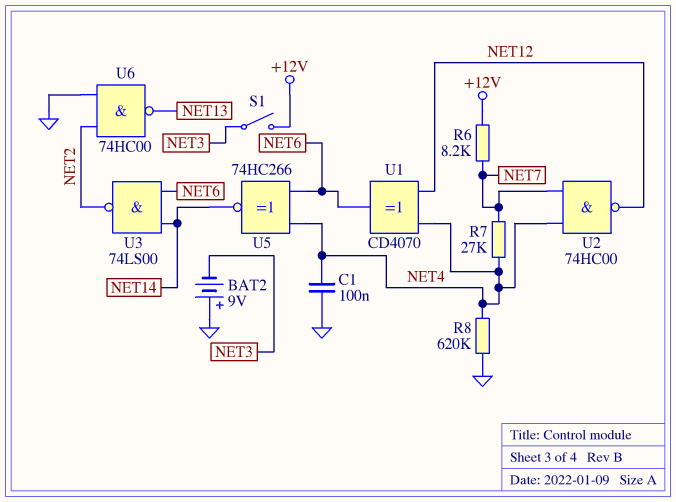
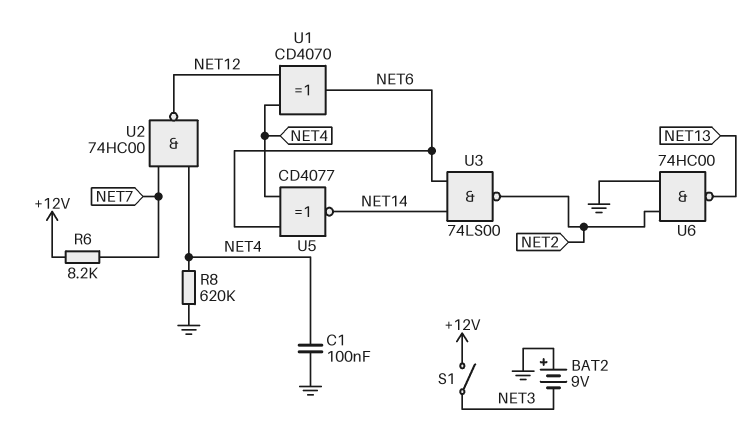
R7: 27k (NET4, NET7) -> none
U5: XNOR 74HC266 (in NET4, in NET6, out NET14) -> XNOR CD4077 (in NET4, in NET6, out NET14)

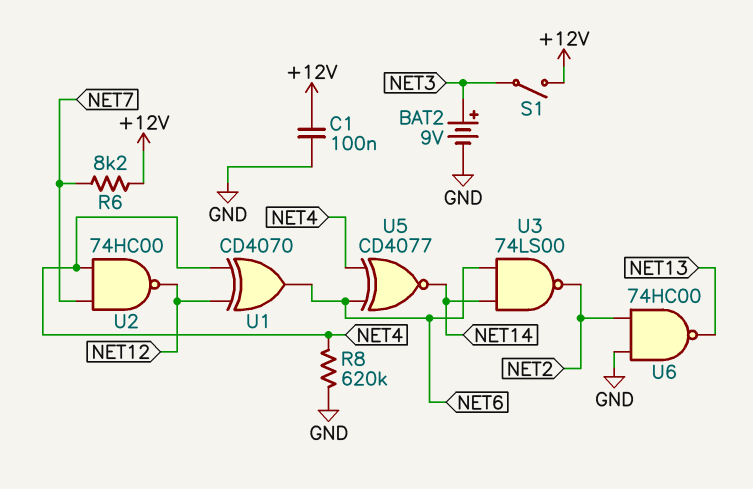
BAT2: 9V (plus GND, minus NET3) -> 9V (plus NET3, minus GND)
C1: 100nF (GND, NET4) -> 100nF (+12V, GND)

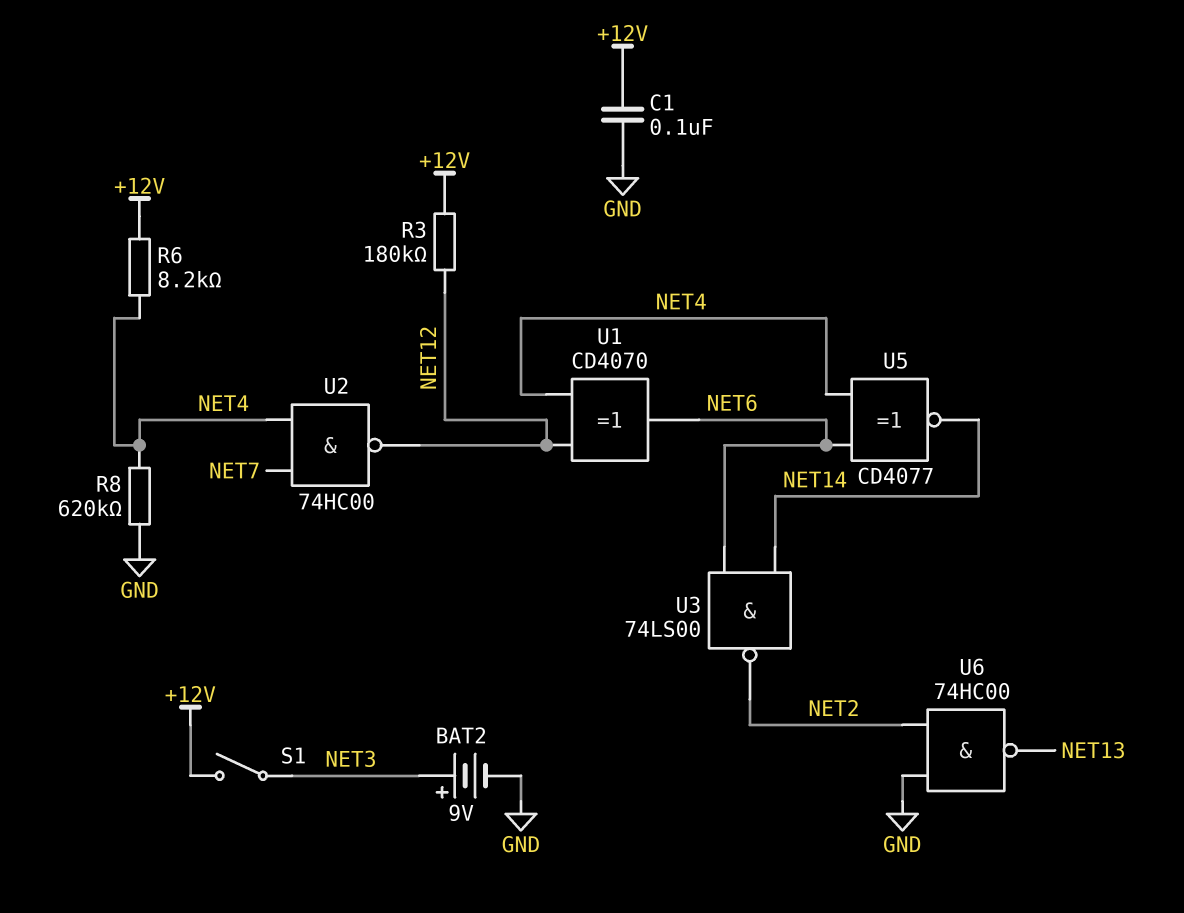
R3: none -> 180k (+12V, NET12)
R6: 8.2k (+12V, NET7) -> 8.2k (+12V, NET4)

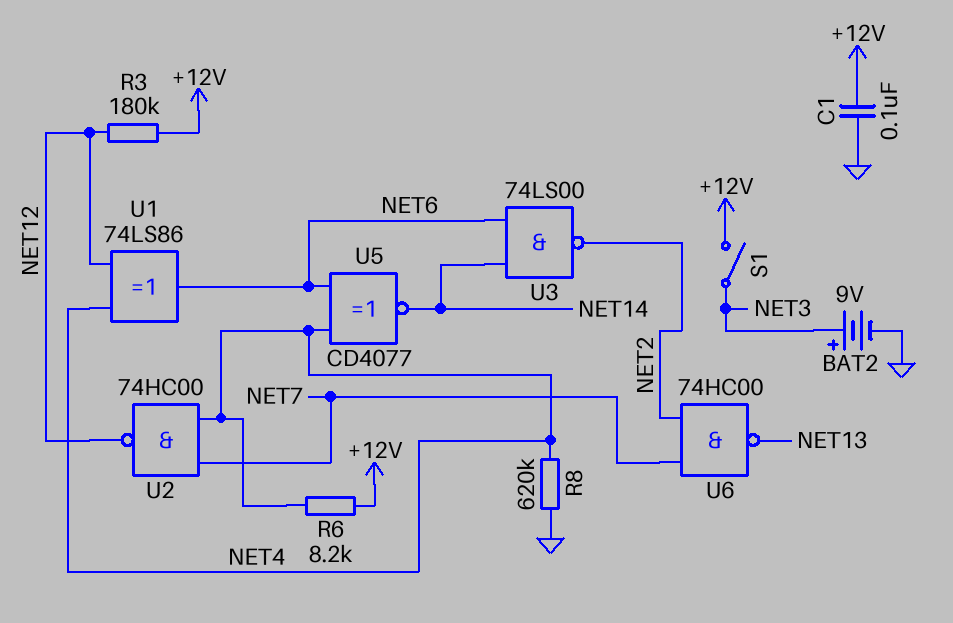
U1: XOR CD4070 (in NET4, in NET12, out NET6) -> XOR 74LS86 (in NET4, in NET12, out NET6)
U6: NAND 74HC00 (in GND, in NET2, out NET13) -> NAND 74HC00 (in NET2, in NET7, out NET13)

